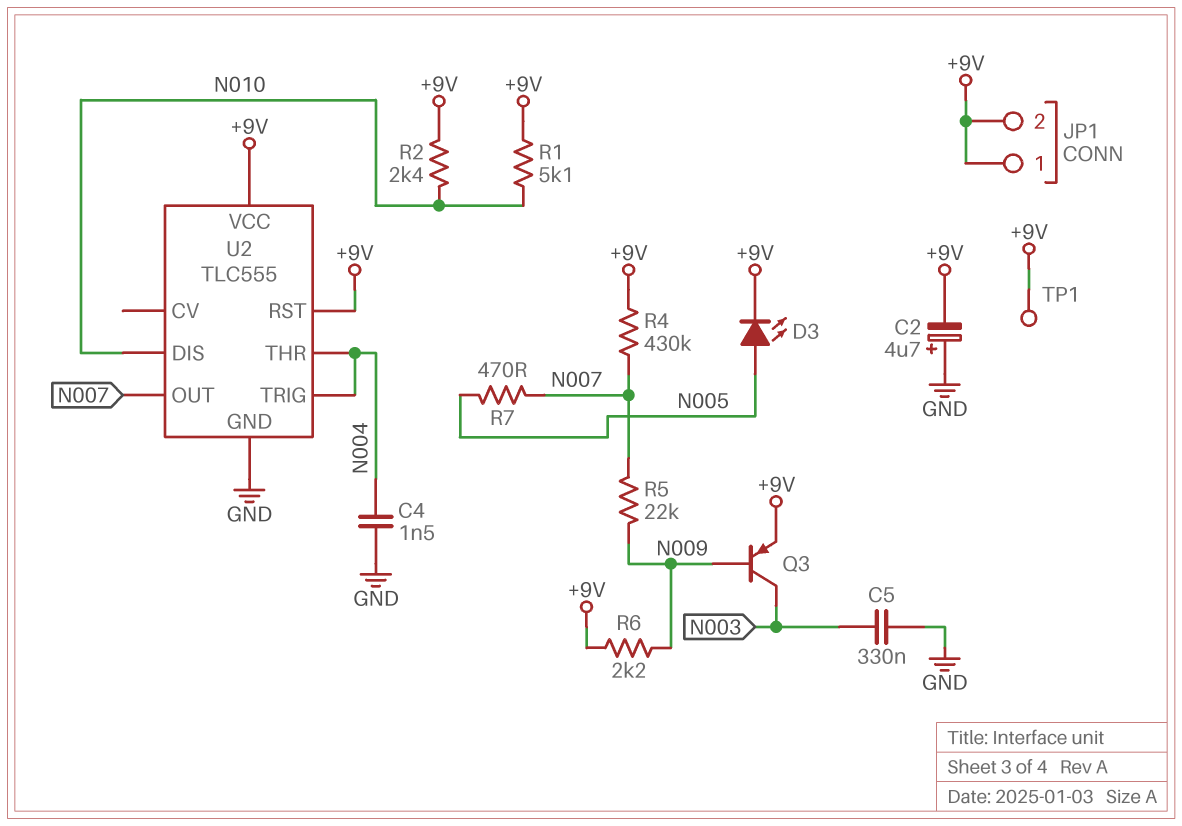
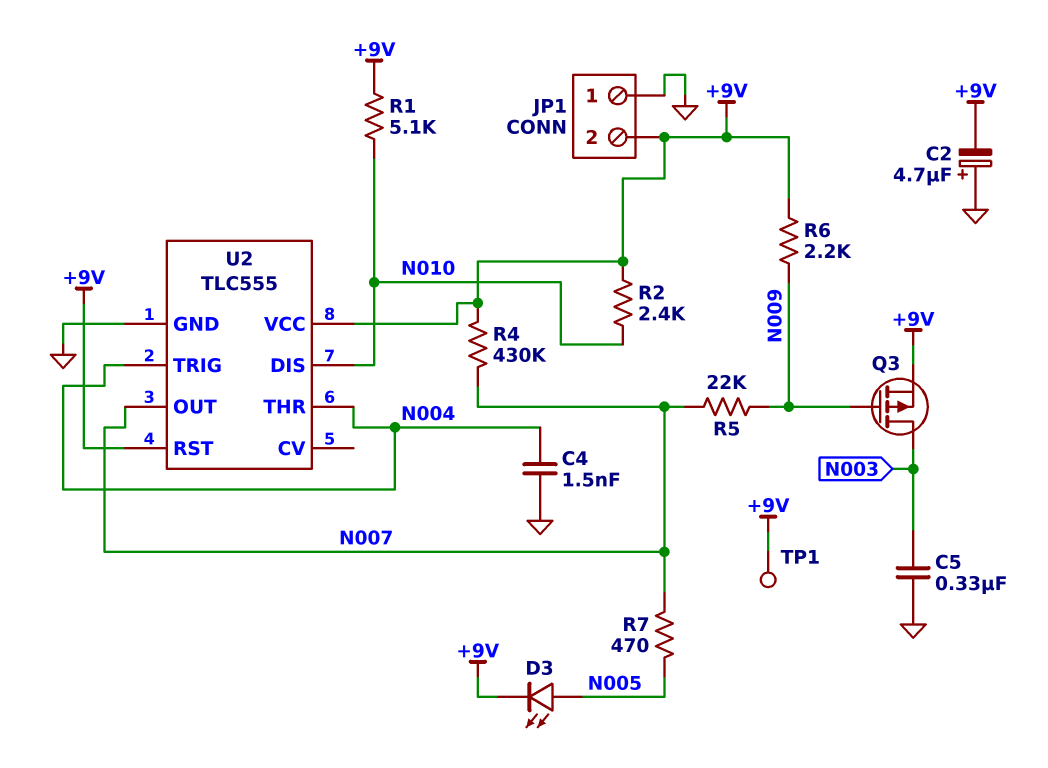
JP1 pin 1: +9V -> GND
Q3: PNP (B N009, C N003, E +9V) -> PMOS (G N009, D N003, S +9V)

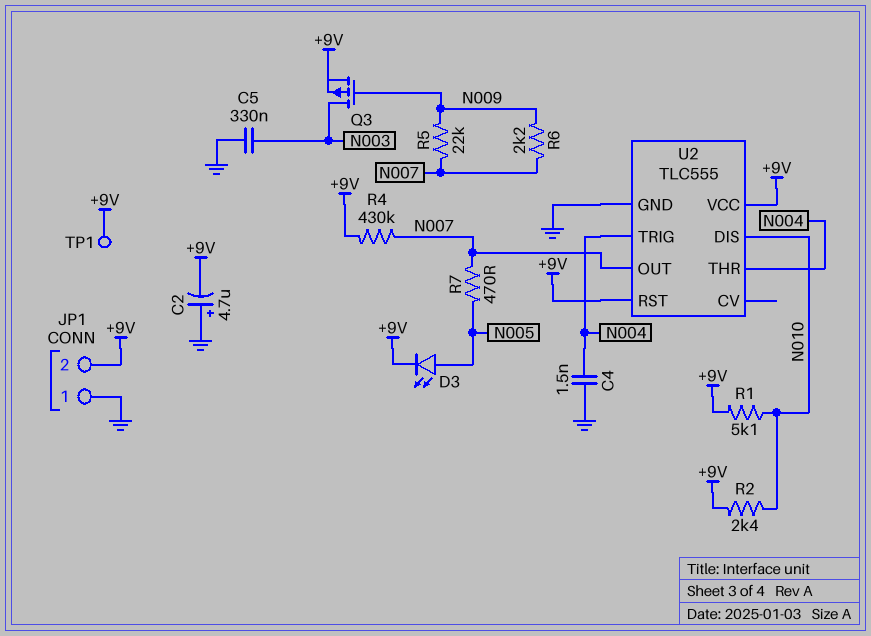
R6: 2.2k (+9V, N009) -> 2.2k (N007, N009)

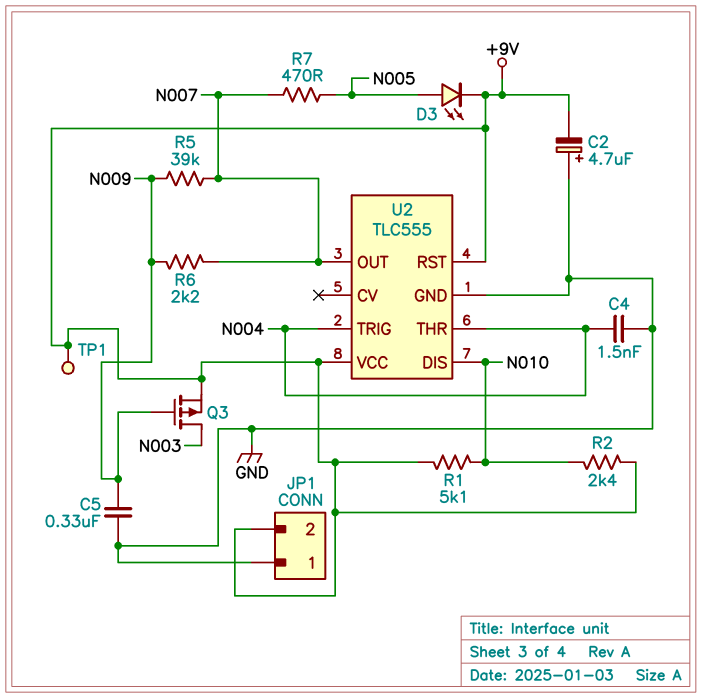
C5: 330nF (GND, N003) -> 330nF (GND, N009)
R4: 430k (+9V, N007) -> none
R5: 22k (N007, N009) -> 39k (N007, N009)

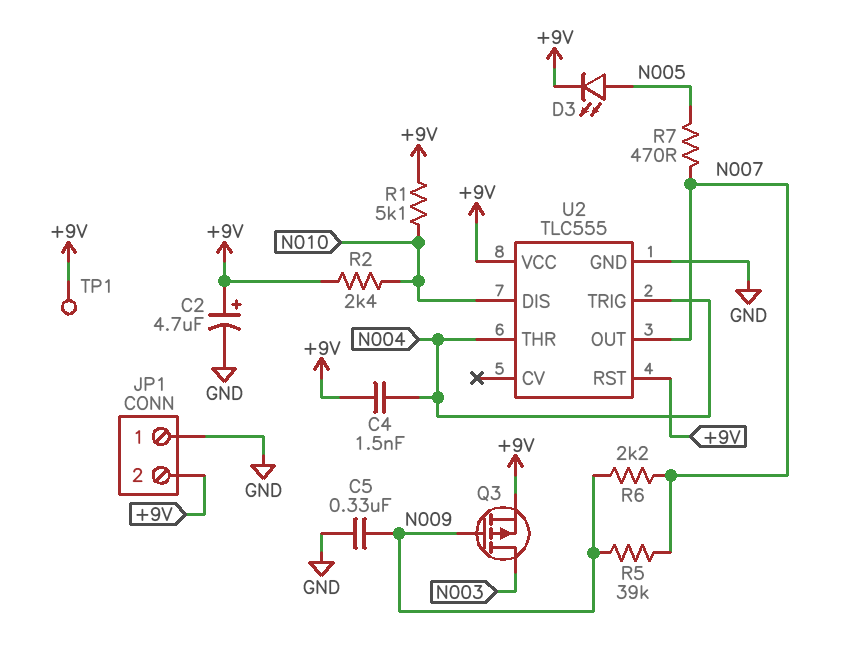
C2: 4.7uF (plus GND, minus +9V) -> 4.7uF (plus +9V, minus GND)
C4: 1.5nF (GND, N004) -> 1.5nF (+9V, N004)

